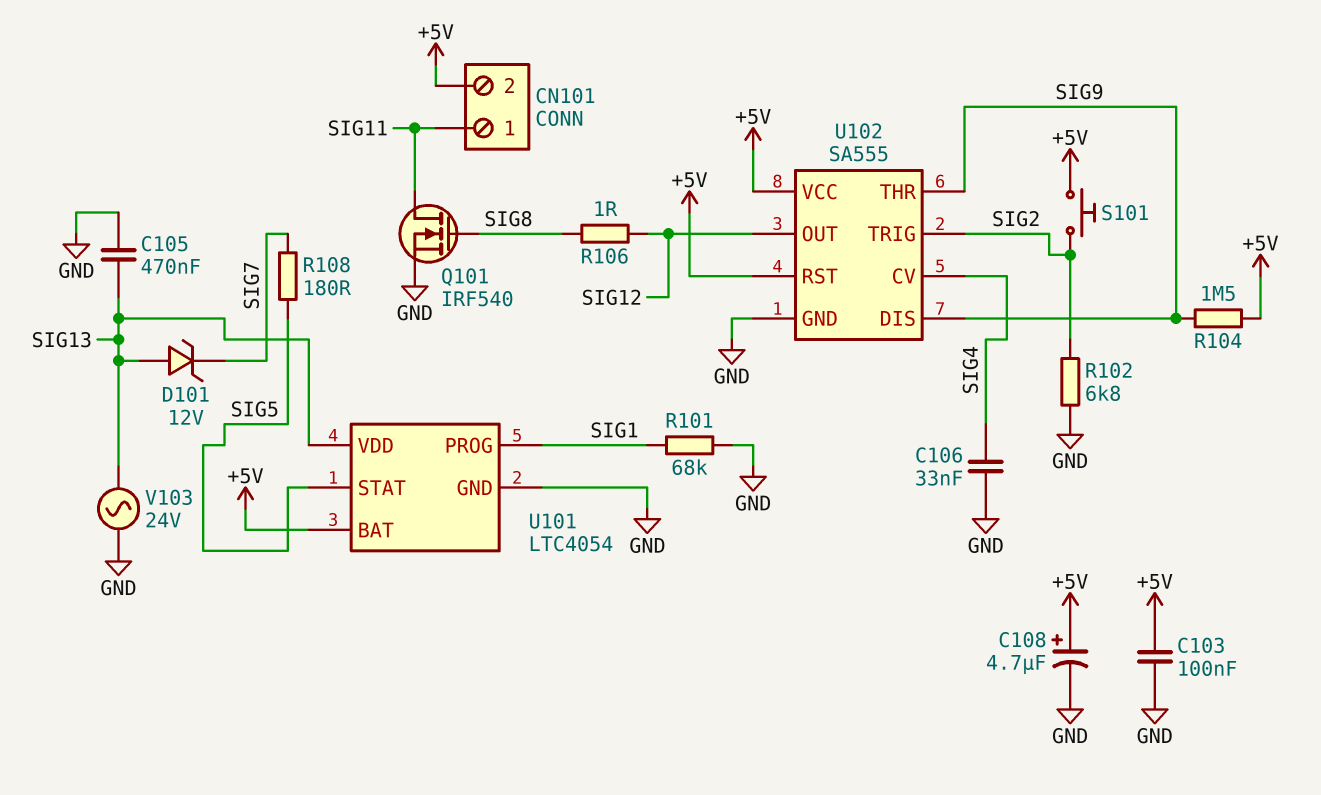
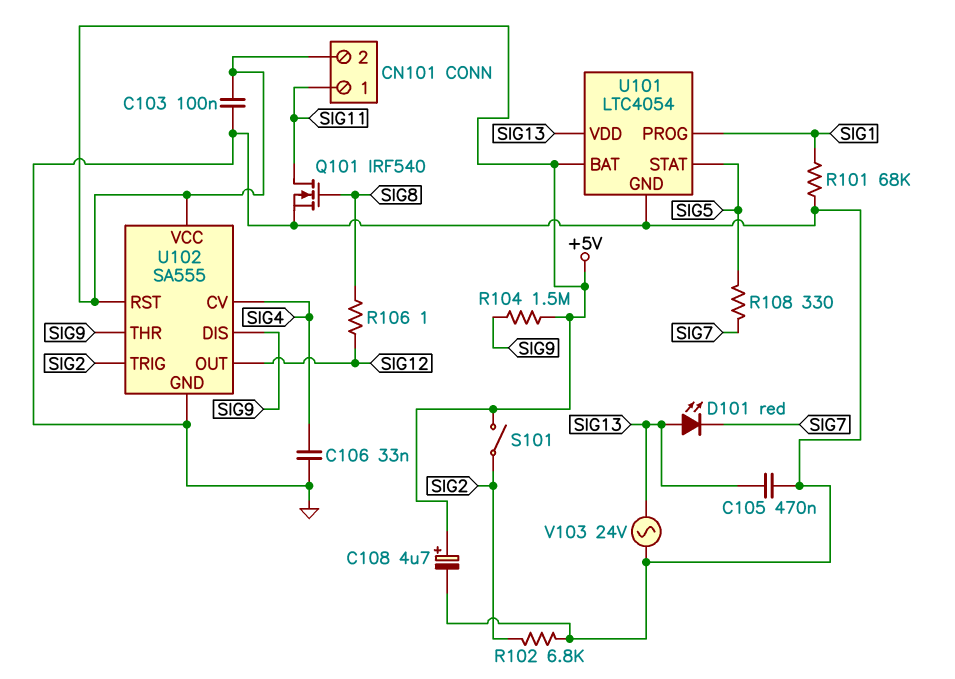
D101: zener 12V (A SIG13, K SIG7) -> LED red (A SIG13, K SIG7)
R108: 180 (SIG5, SIG7) -> 330 (SIG5, SIG7)
S101: button (+5V, SIG2) -> switch (+5V, SIG2)

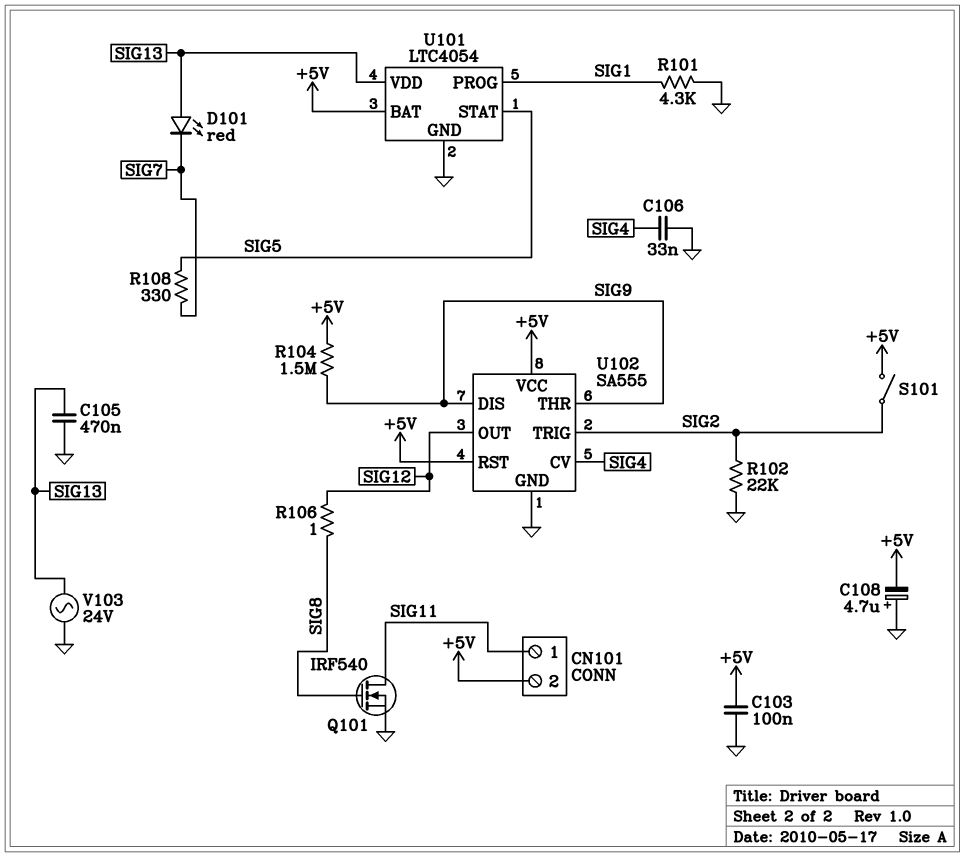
C108: 4.7uF (plus +5V, minus GND) -> 4.7uF (plus GND, minus +5V)
R101: 68k (GND, SIG1) -> 4.3k (GND, SIG1)
R102: 6.8k (GND, SIG2) -> 22k (GND, SIG2)

